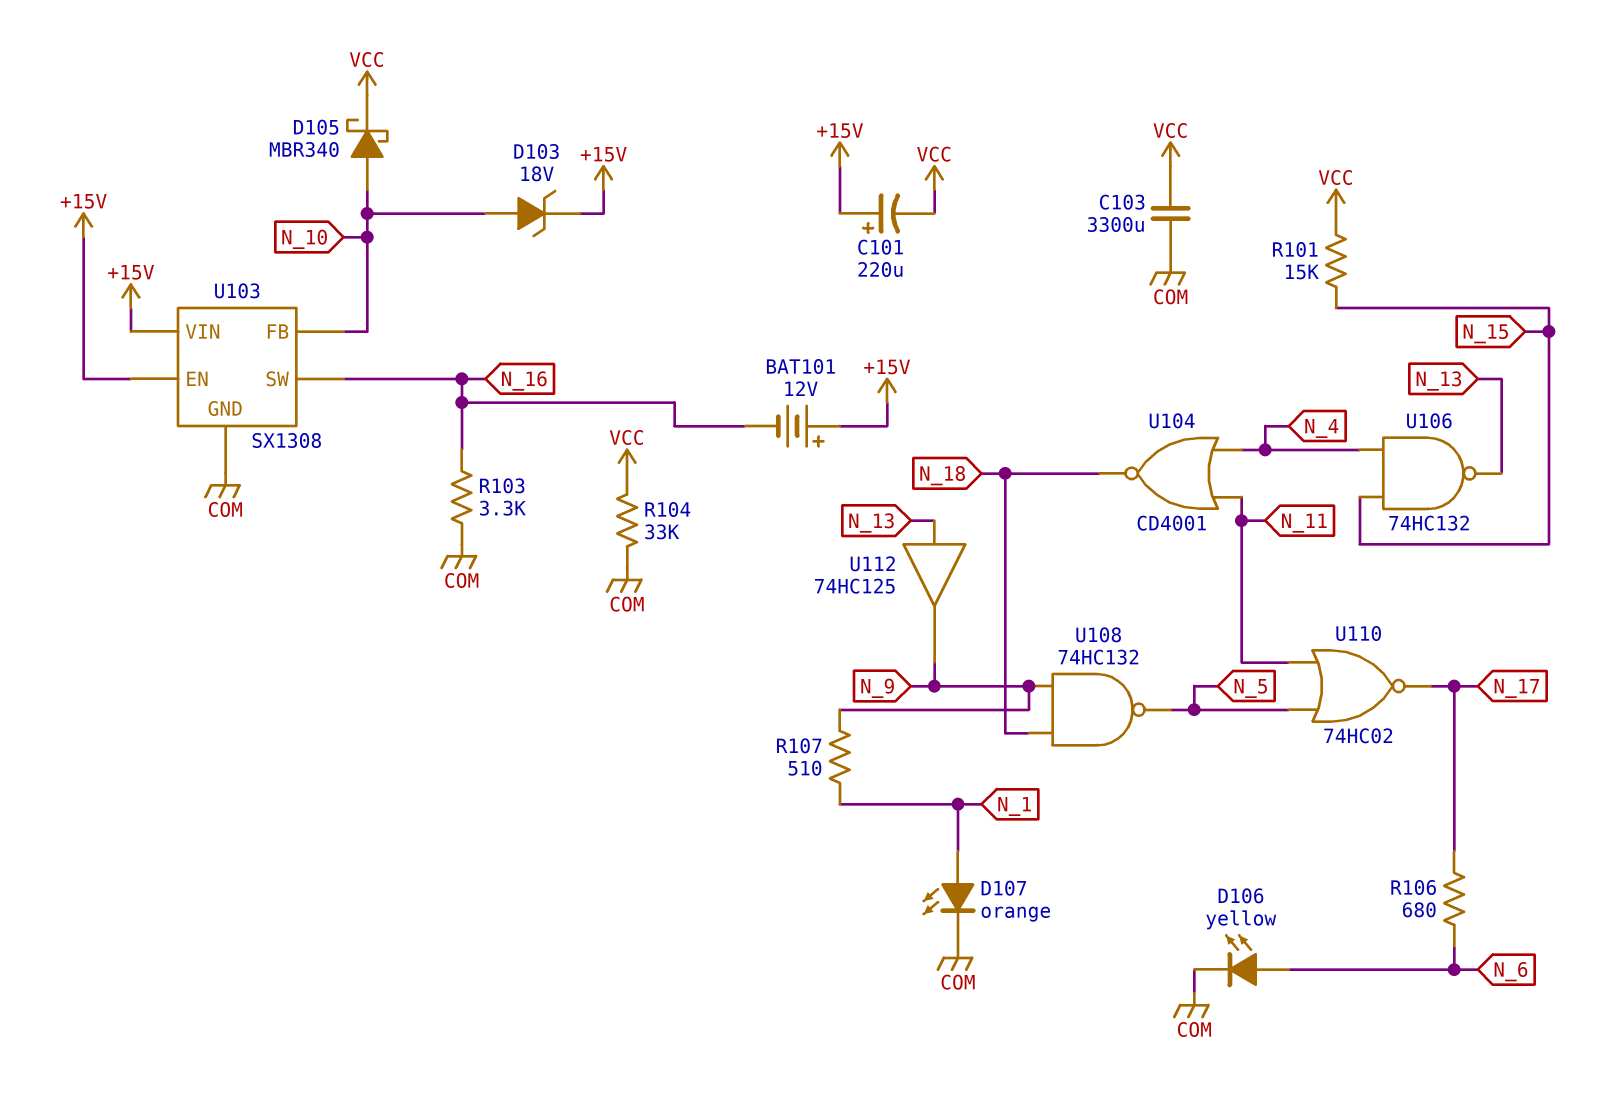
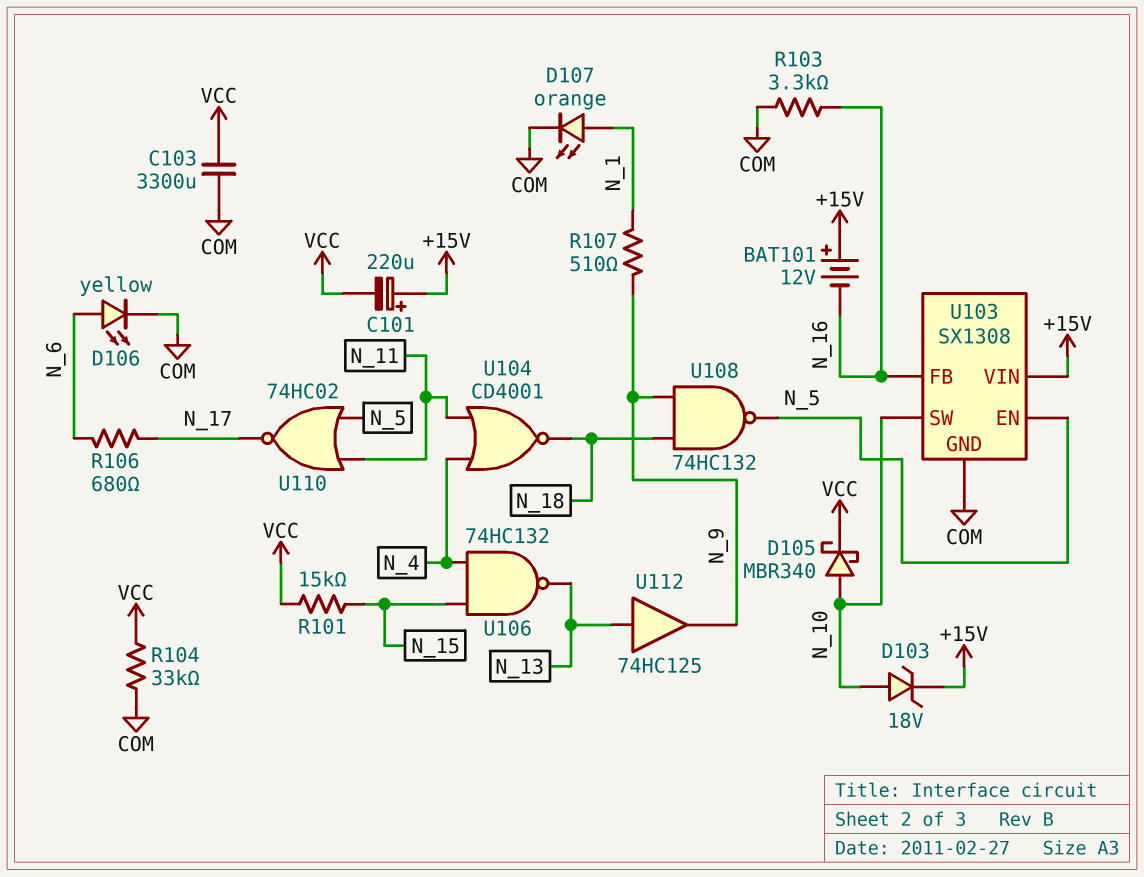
U103 pin EN: +15V -> N_5
U103 pin FB: N_10 -> N_16
U103 pin SW: N_16 -> N_10

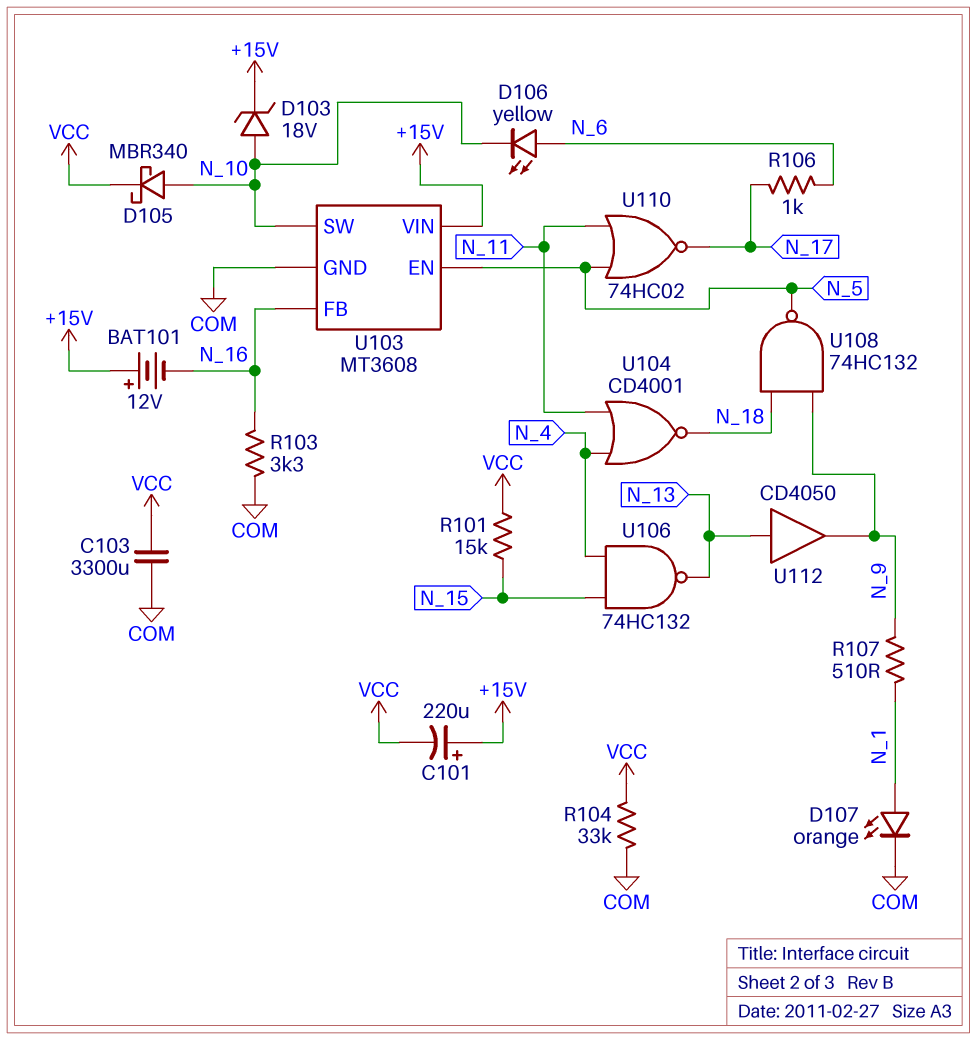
D106: LED yellow (A N_6, K COM) -> LED yellow (A N_6, K N_10)
R106: 680 (N_6, N_17) -> 1k (N_6, N_17)
U103: SX1308 -> MT3608
U112: buffer 74HC125 (in N_13, out N_9) -> buffer CD4050 (in N_13, out N_9)

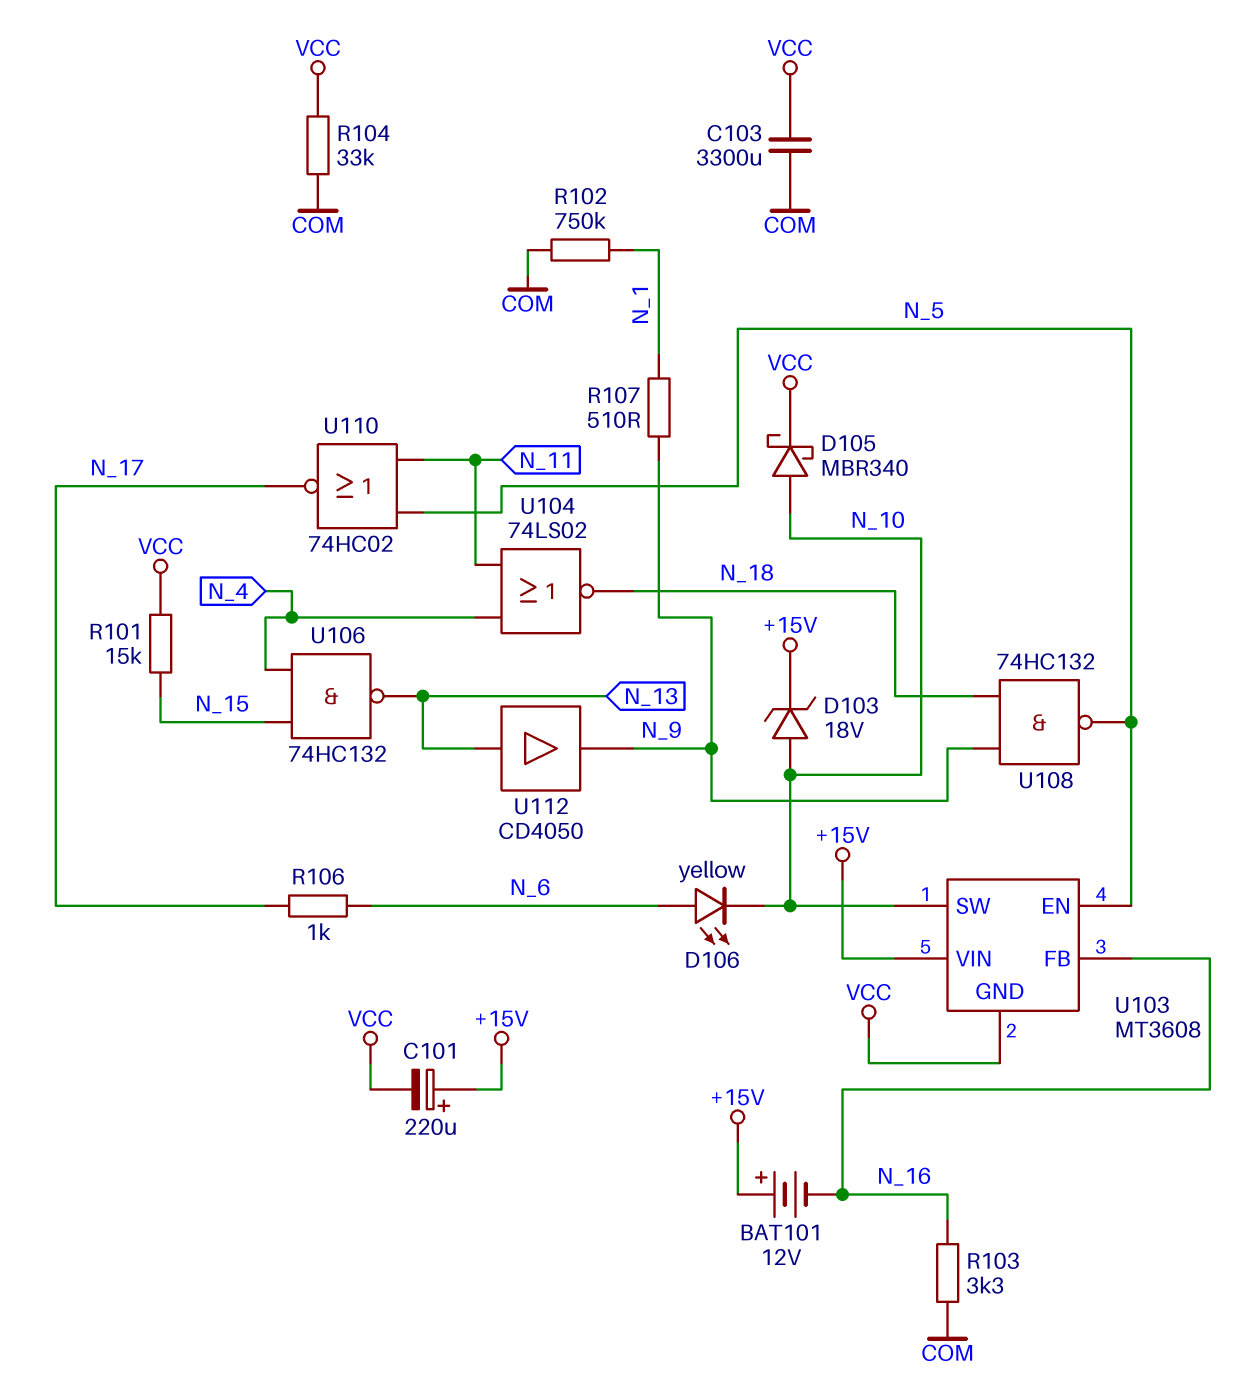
D107: LED orange (A N_1, K COM) -> none
R102: none -> 750k (COM, N_1)
U103 pin GND: COM -> VCC
U104: NOR CD4001 (in N_4, in N_11, out N_18) -> NOR 74LS02 (in N_4, in N_11, out N_18)

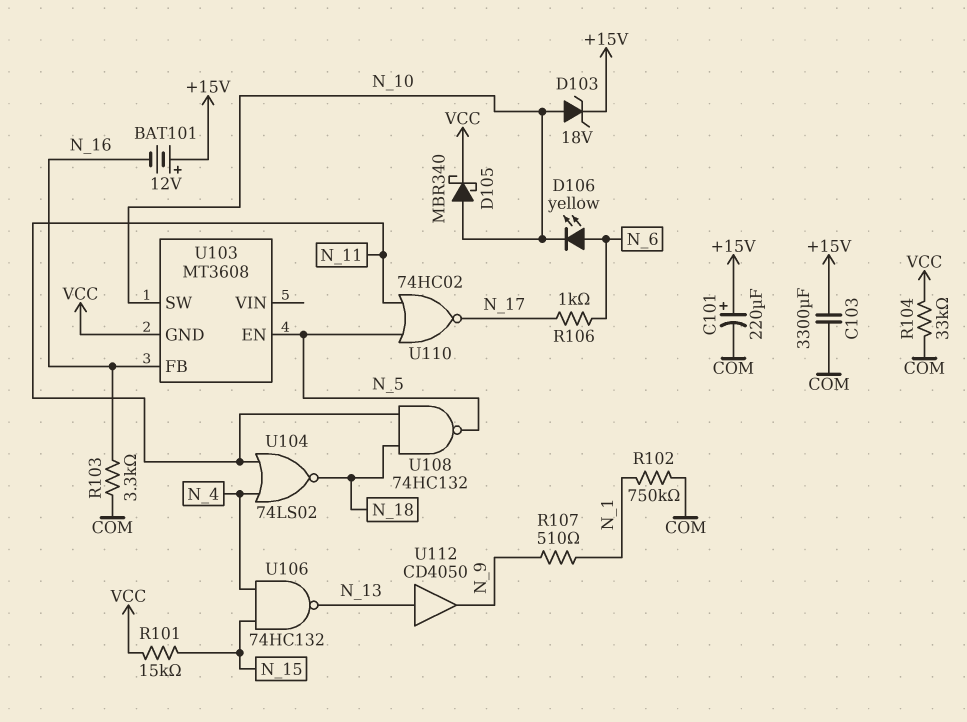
C101: 220uF (plus +15V, minus VCC) -> 220uF (plus +15V, minus COM)
C103: 3300uF (COM, VCC) -> 3300uF (+15V, COM)
U103 pin VIN: +15V -> none
U108: NAND 74HC132 (in N_9, in N_18, out N_5) -> NAND 74HC132 (in N_11, in N_18, out N_5)

